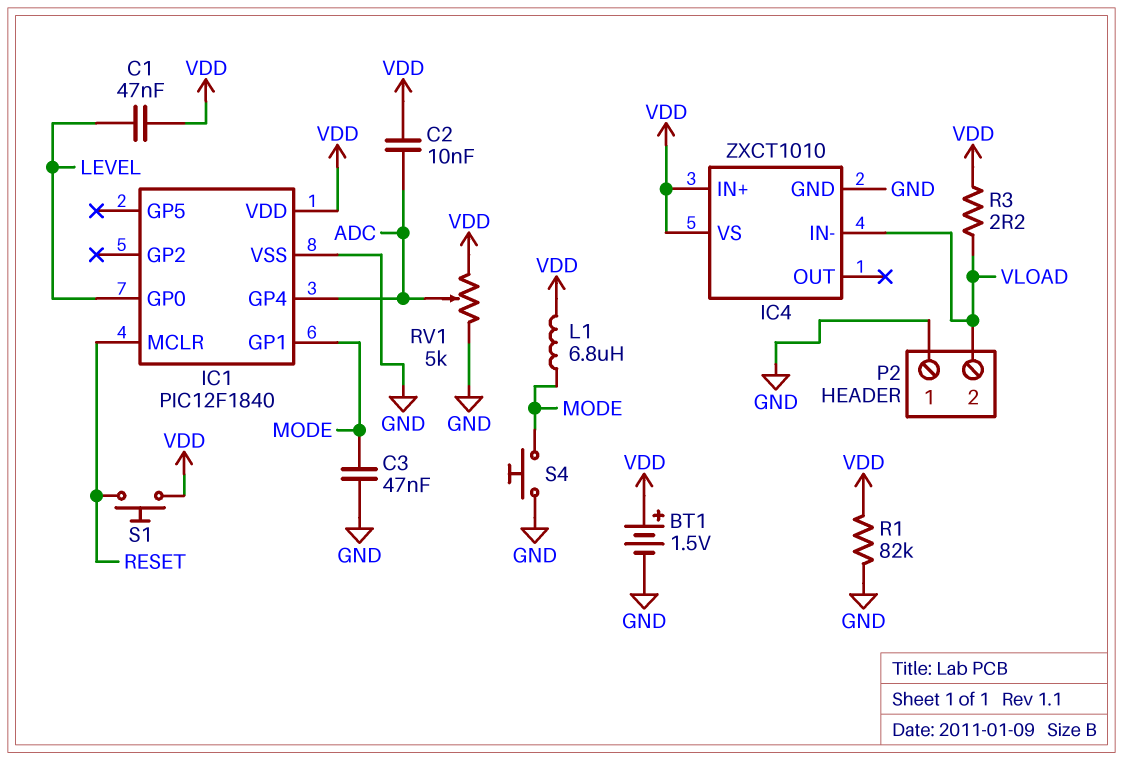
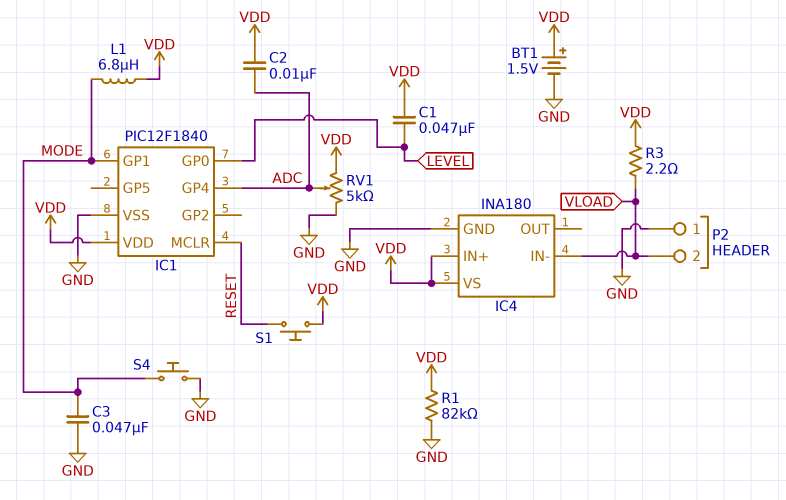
IC4: ZXCT1010 -> INA180

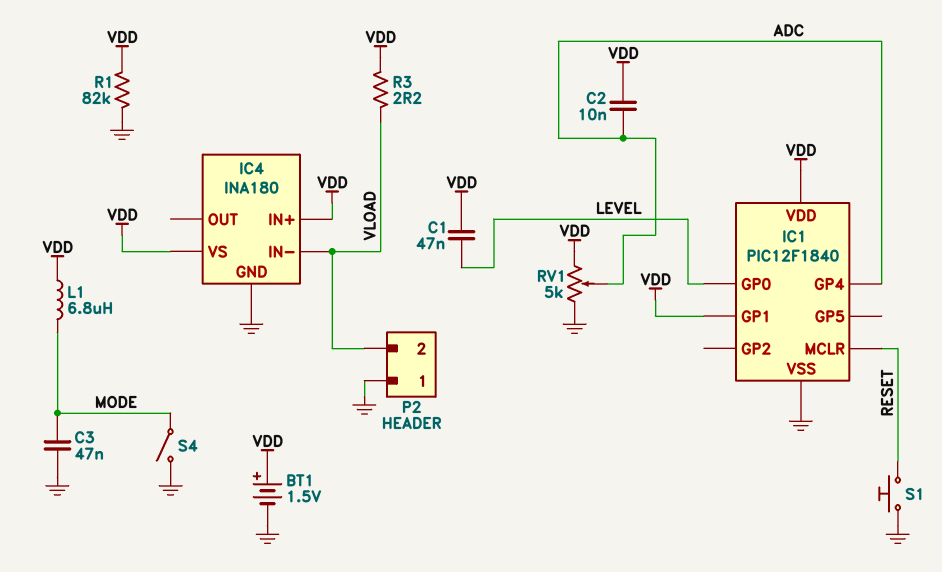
IC1 pin GP1: MODE -> VDD
S1: button (RESET, VDD) -> button (GND, RESET)
S4: button (GND, MODE) -> switch (GND, MODE)

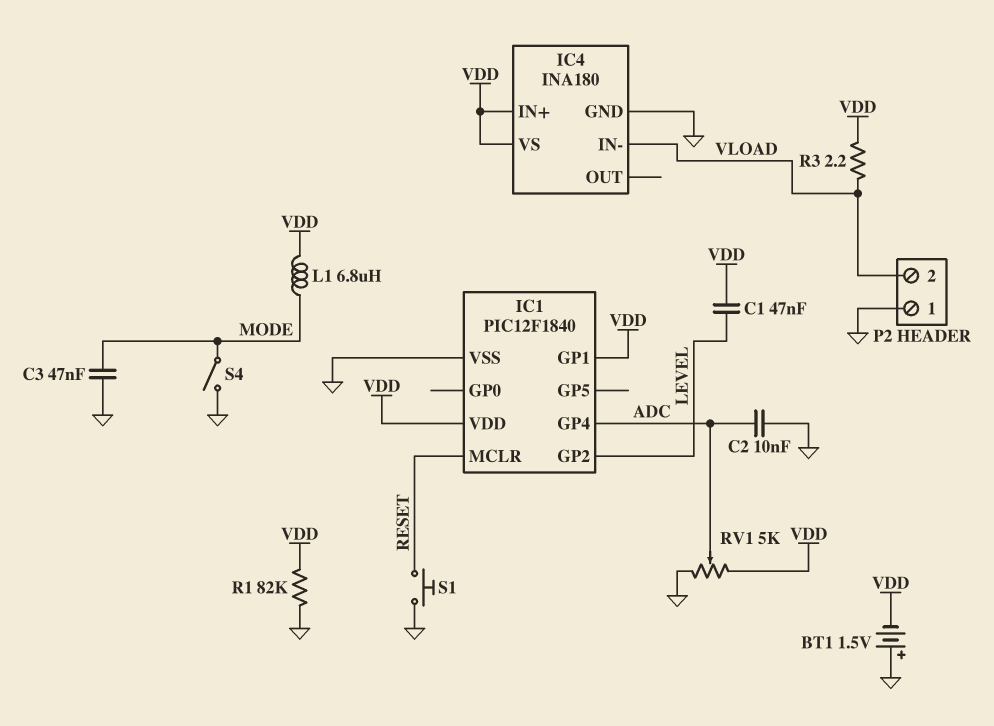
BT1: 1.5V (plus VDD, minus GND) -> 1.5V (plus GND, minus VDD)
C2: 10nF (ADC, VDD) -> 10nF (ADC, GND)
IC1 pin GP0: LEVEL -> none
IC1 pin GP2: none -> LEVEL

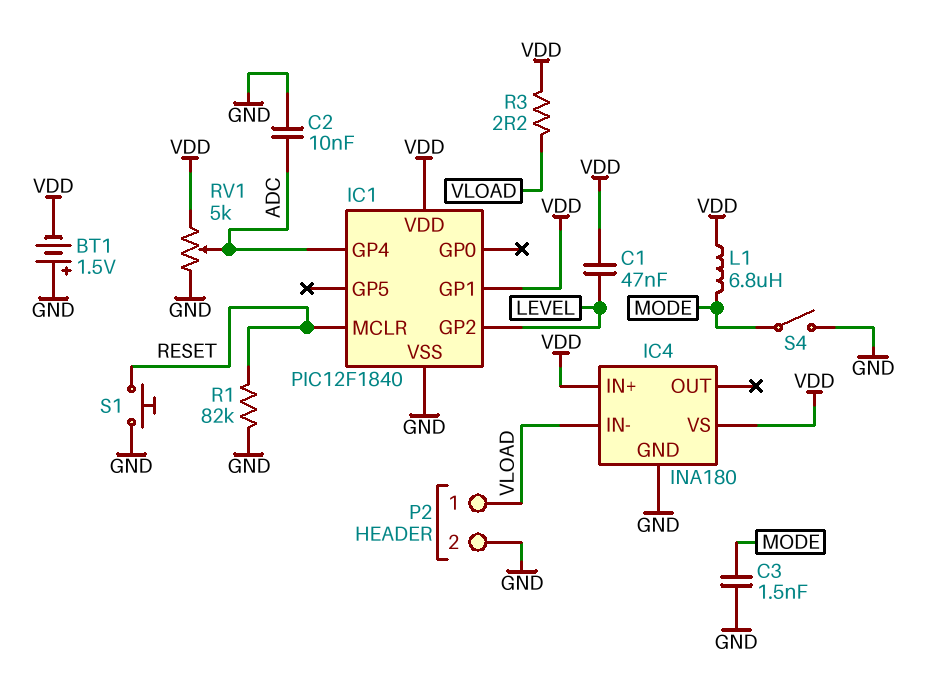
C3: 47nF (GND, MODE) -> 1.5nF (GND, MODE)
P2 pin 1: GND -> VLOAD
P2 pin 2: VLOAD -> GND
R1: 82k (GND, VDD) -> 82k (GND, RESET)

